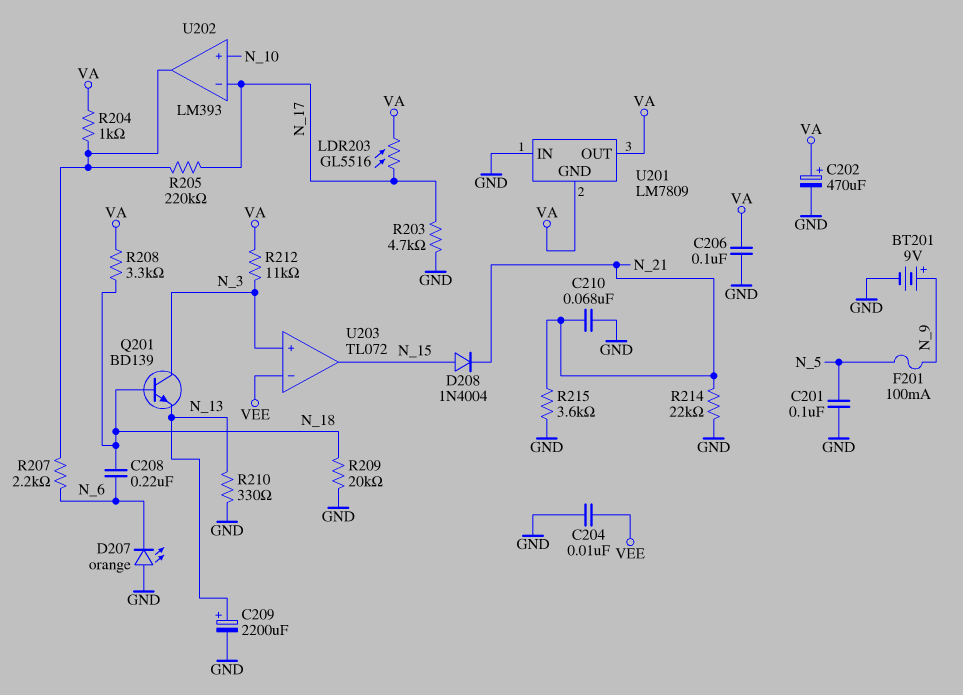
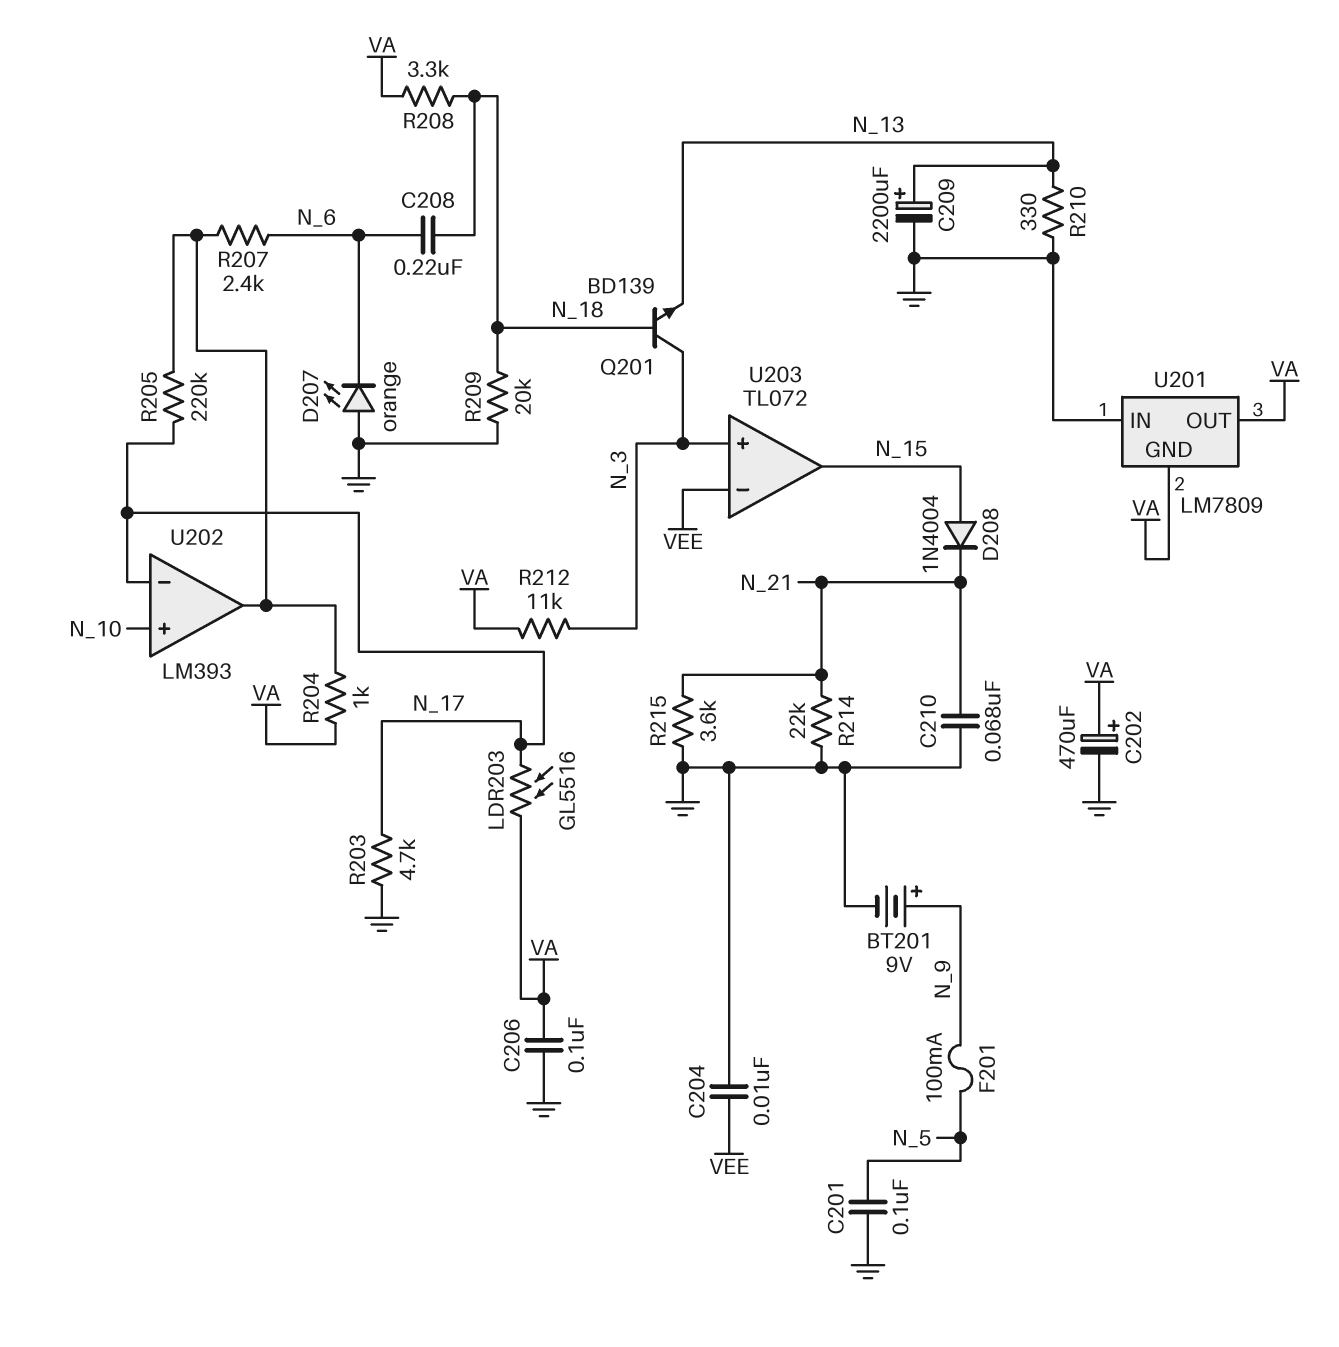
R207: 2.2k (N_6, U202/out) -> 2.4k (N_6, U202/out)

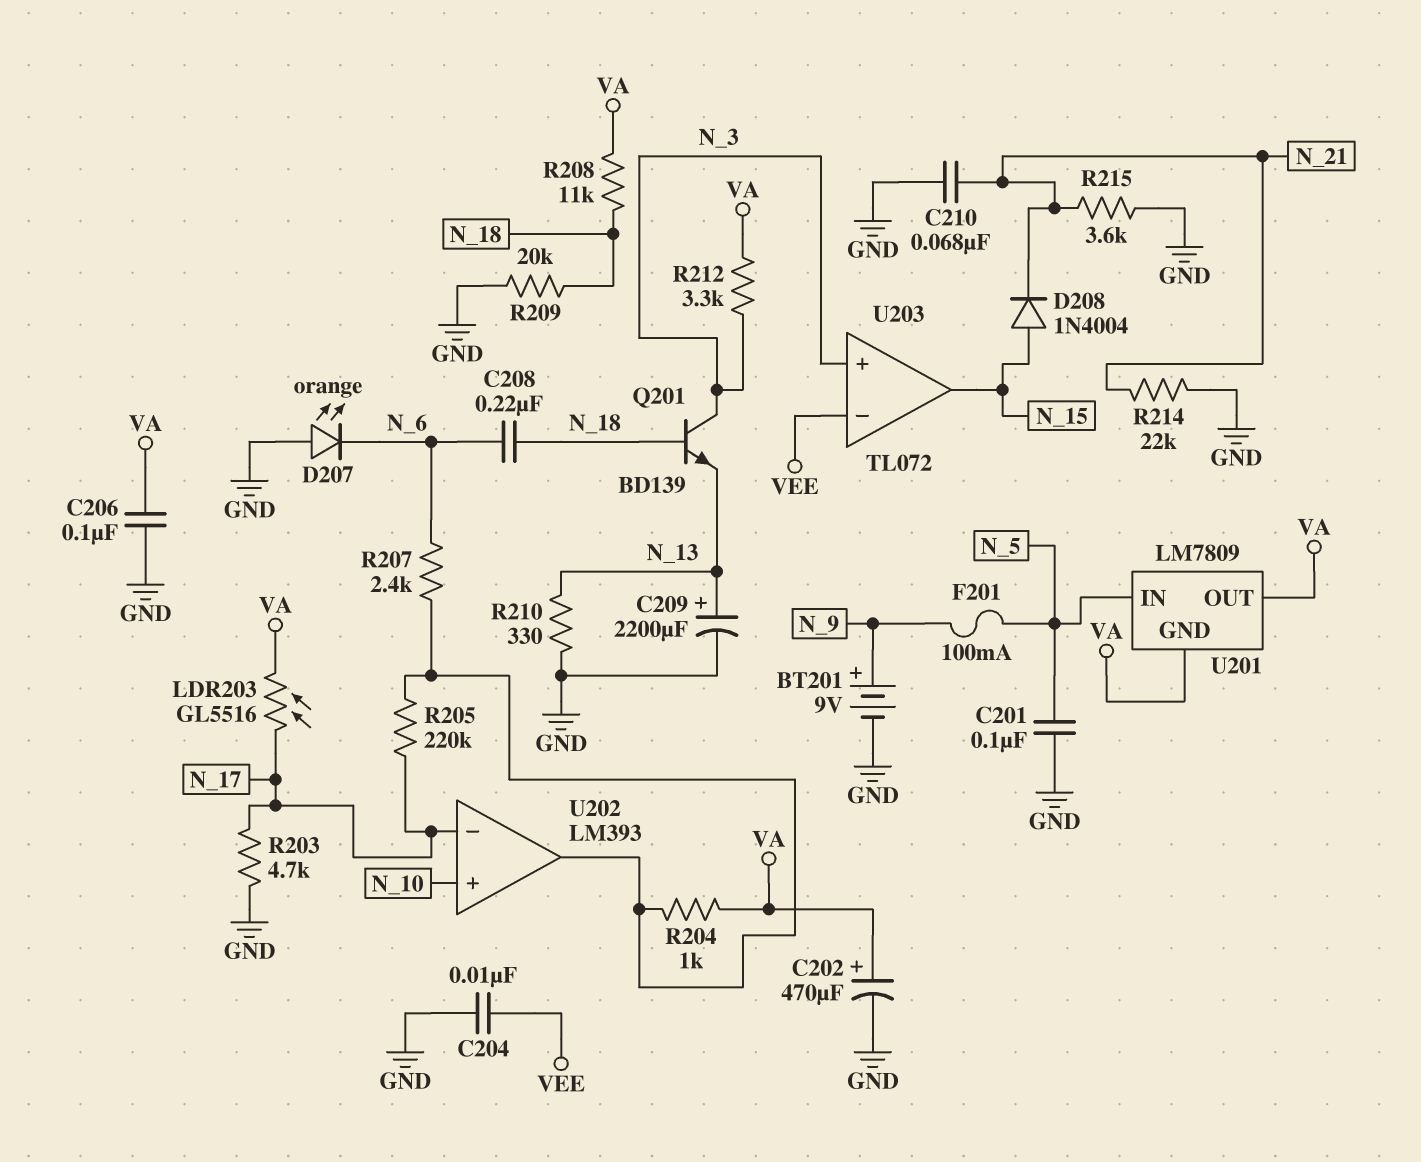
R208: 3.3k (N_18, VA) -> 11k (N_18, VA)
R212: 11k (N_3, VA) -> 3.3k (N_3, VA)
U201 pin IN: GND -> N_5

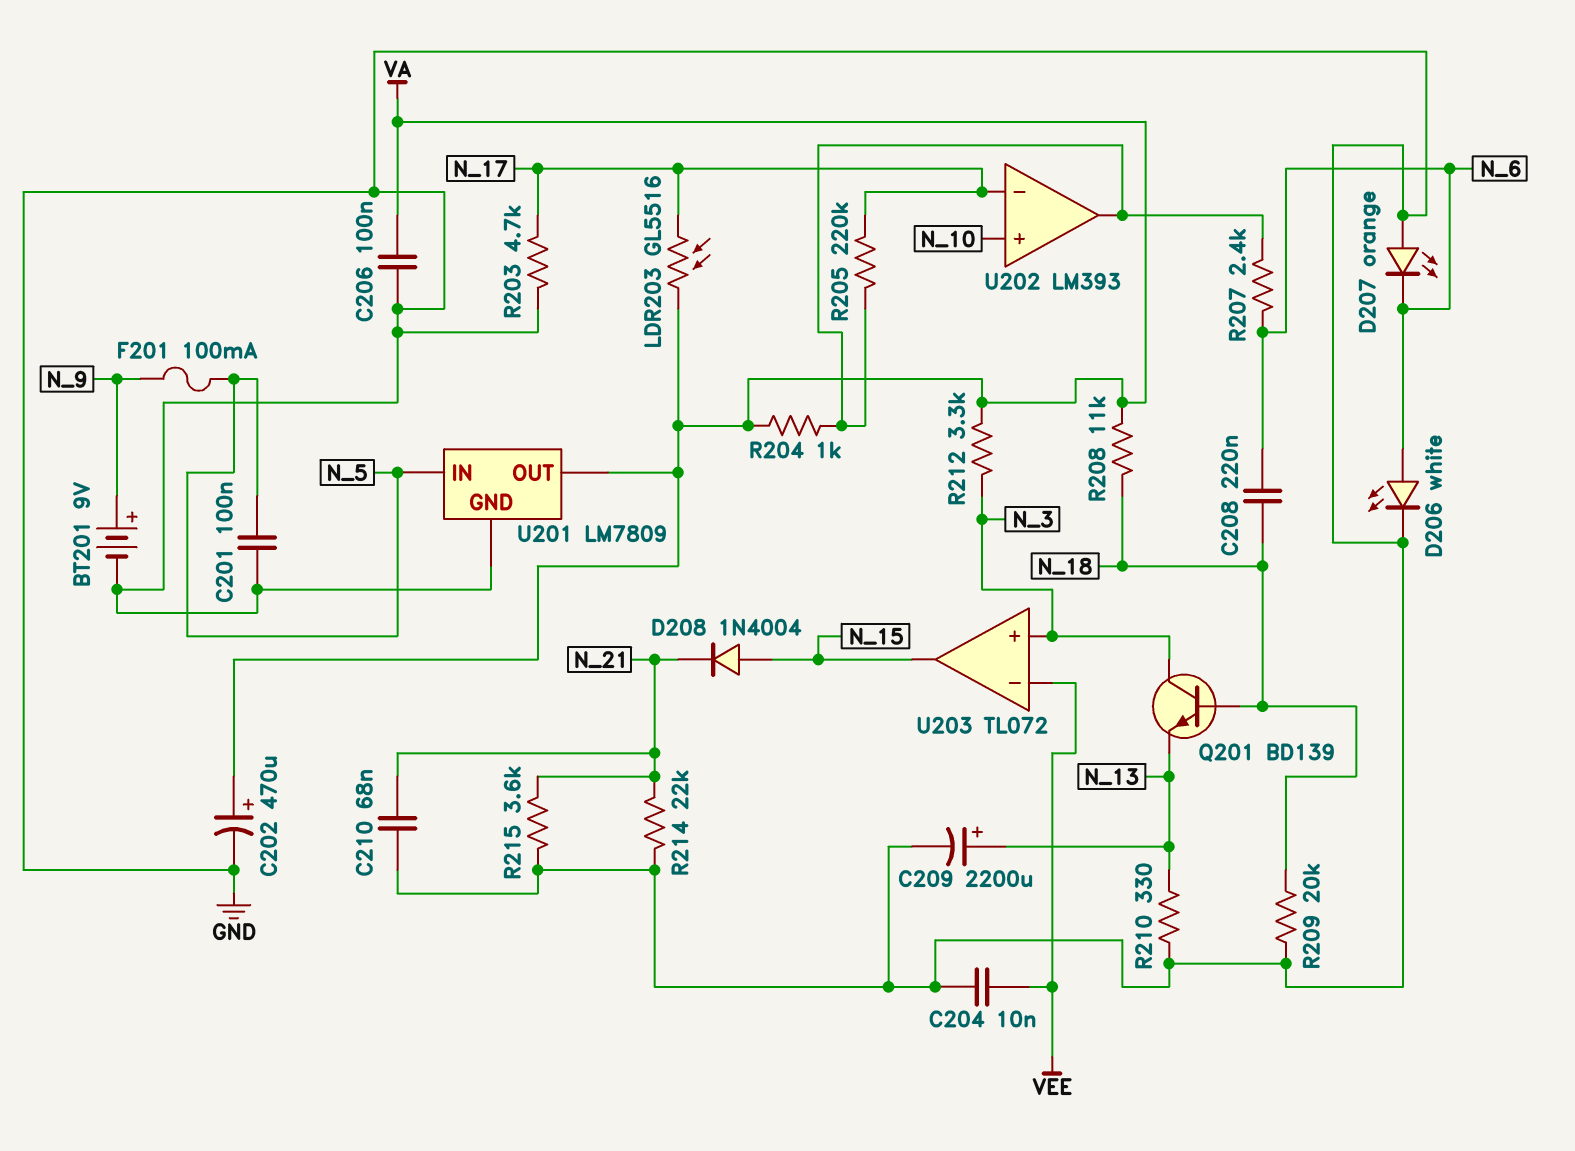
D206: none -> LED white (A N_6, K GND)
U201 pin GND: VA -> GND

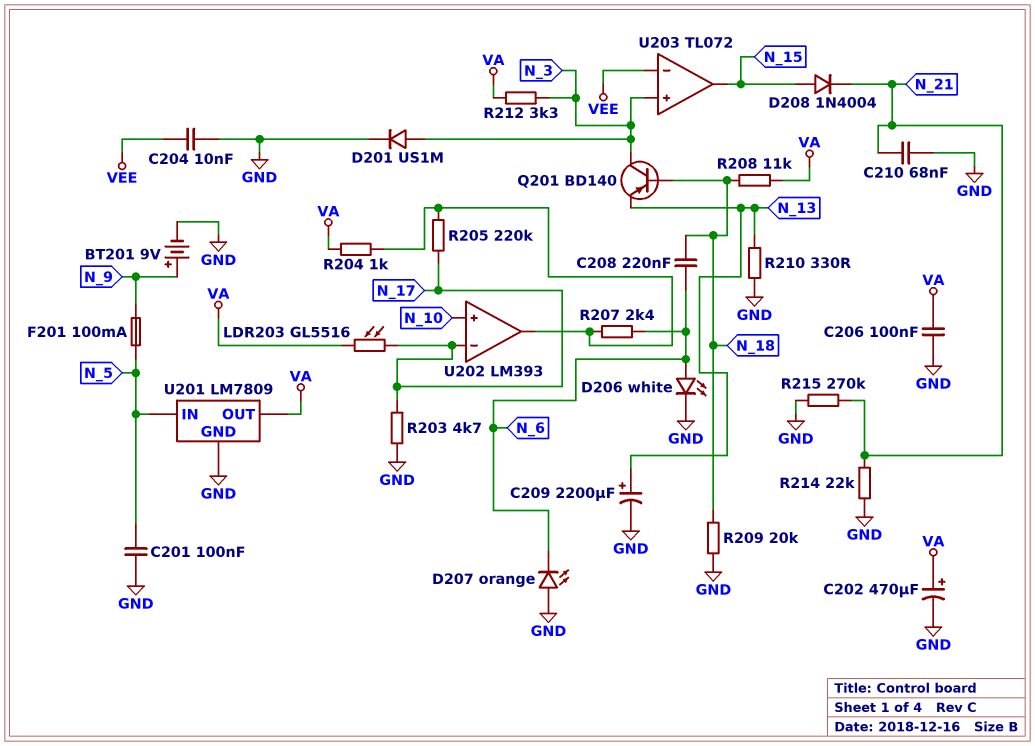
D201: none -> diode US1M (A N_3, K GND)
Q201: NPN BD139 (B N_18, C N_3, E N_13) -> PNP BD140 (B N_18, C N_3, E N_13)
R215: 3.6k (GND, N_21) -> 270k (GND, N_21)

